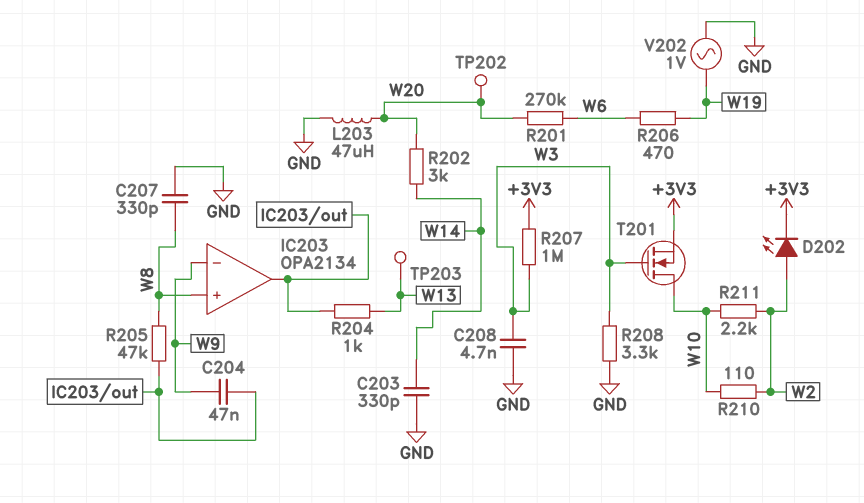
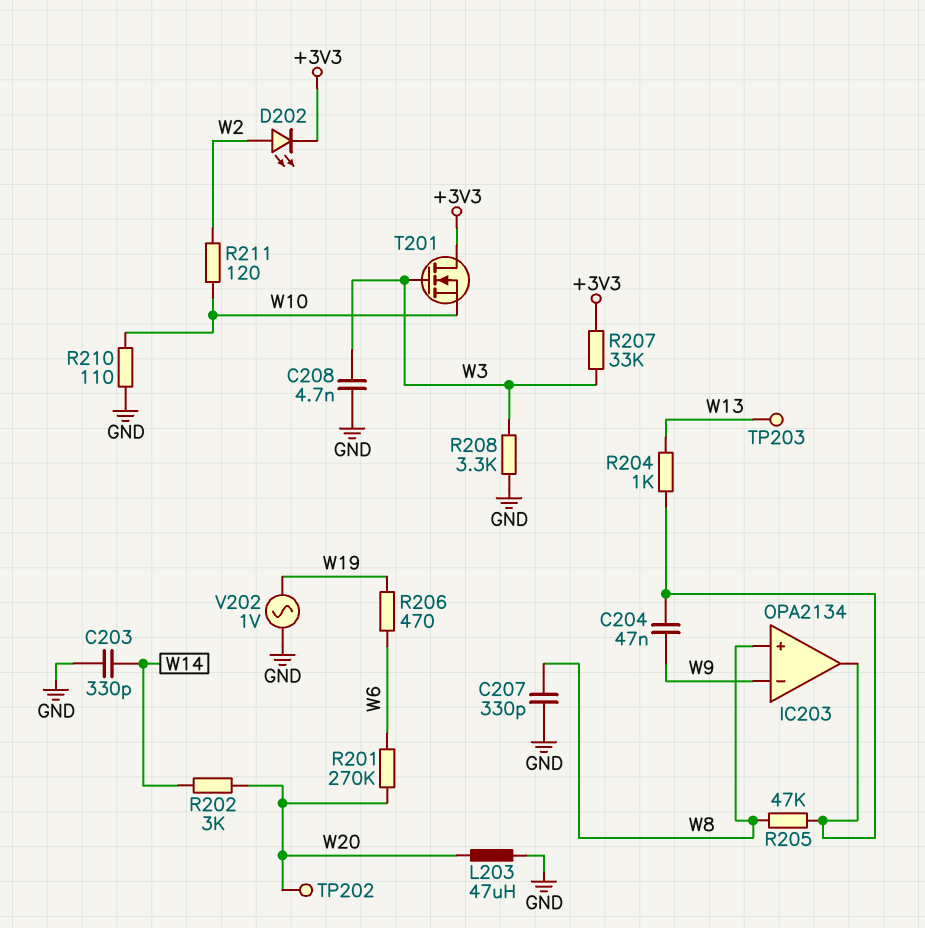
R207: 1M (+3V3, W3) -> 33k (+3V3, W3)
R210: 110 (W2, W10) -> 110 (GND, W10)
R211: 2.2k (W2, W10) -> 120 (W2, W10)
T201: NMOS (G W3, D W10, S +3V3) -> NMOS (G W3, D +3V3, S W10)

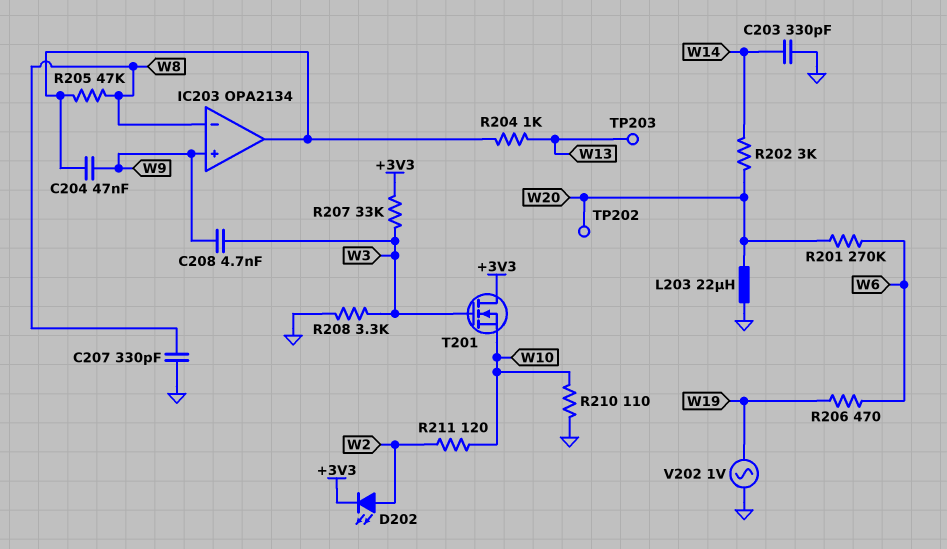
C208: 4.7nF (GND, W3) -> 4.7nF (W3, W9)
IC203 pin in+: W8 -> W9
IC203 pin in-: W9 -> W8
L203: 47uH (GND, W20) -> 22uH (GND, W20)

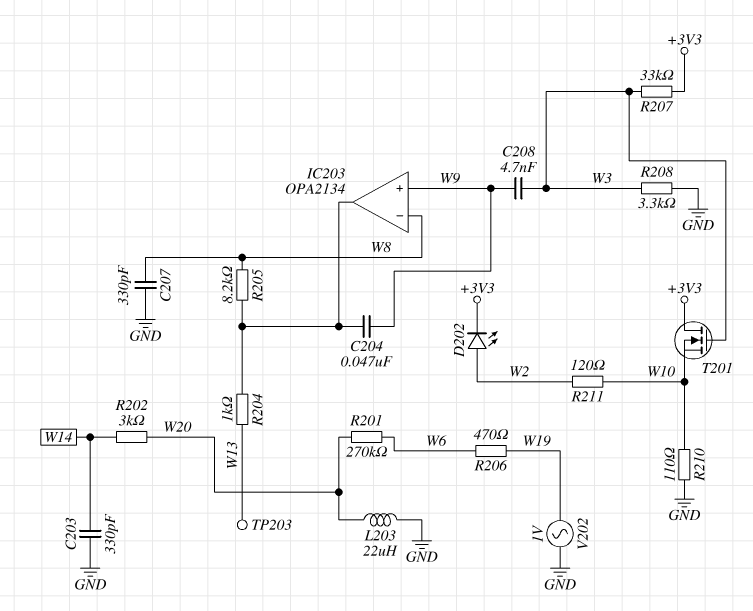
R205: 47k (IC203/out, W8) -> 8.2k (IC203/out, W8)
TP202: test point (W20) -> none

